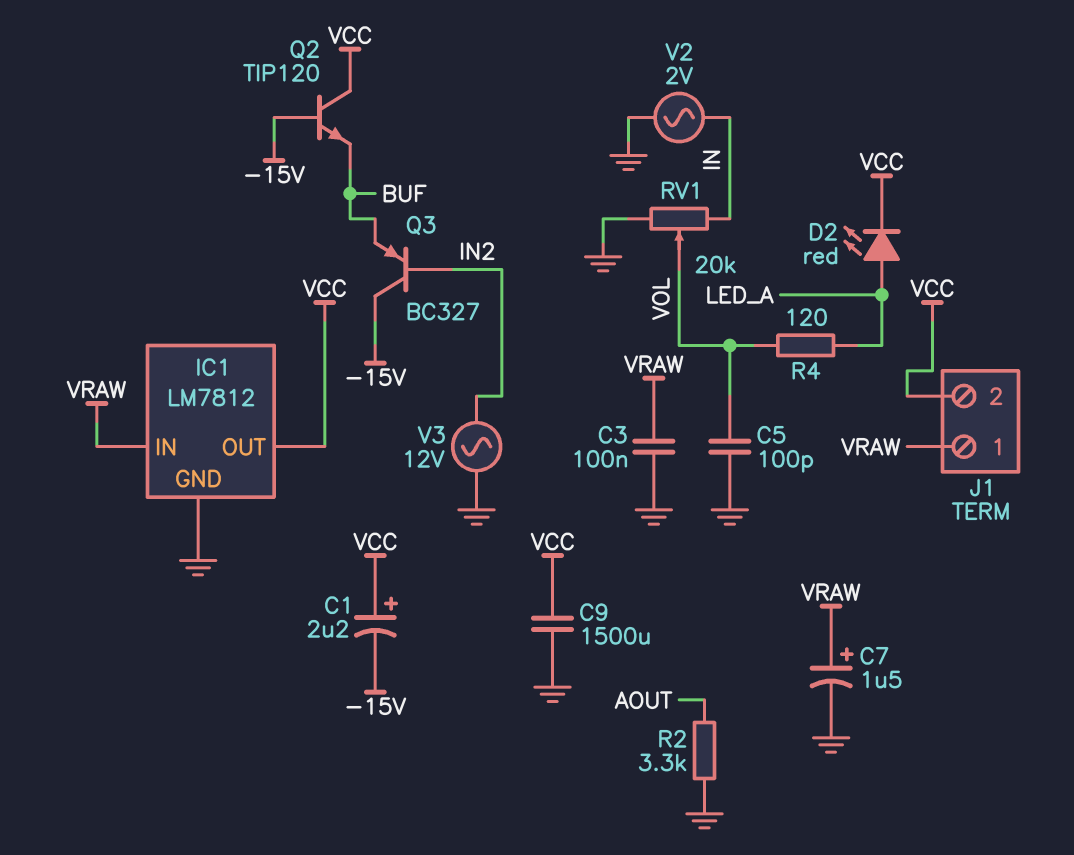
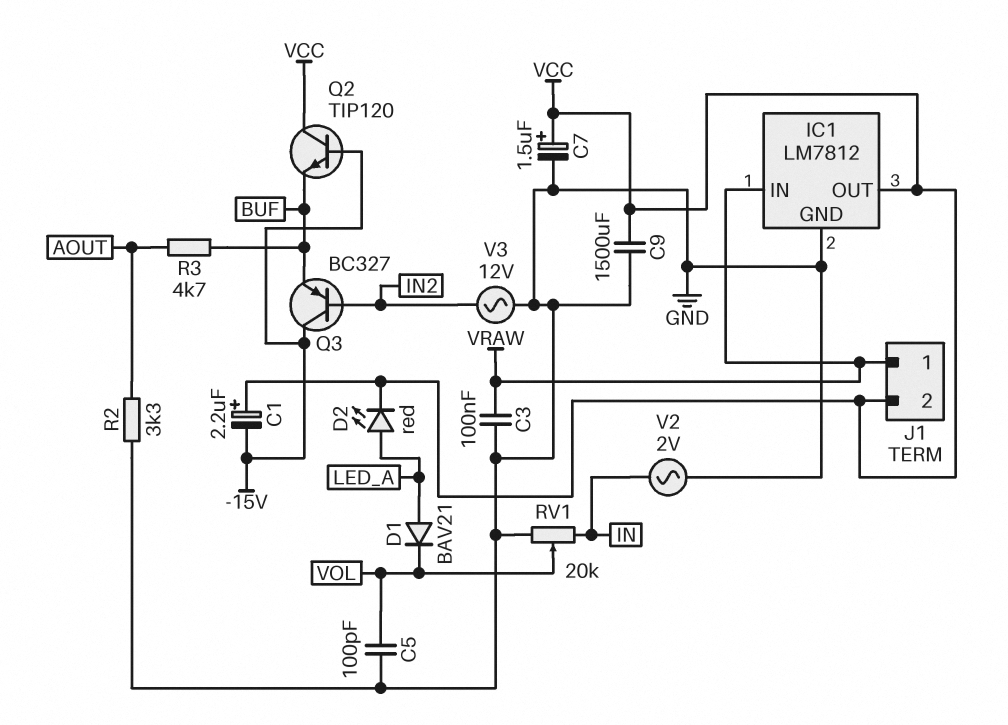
C7: 1.5uF (plus VRAW, minus GND) -> 1.5uF (plus VCC, minus GND)
D1: none -> diode BAV21 (A LED_A, K VOL)
R3: none -> 4.7k (AOUT, BUF)
R4: 120 (LED_A, VOL) -> none

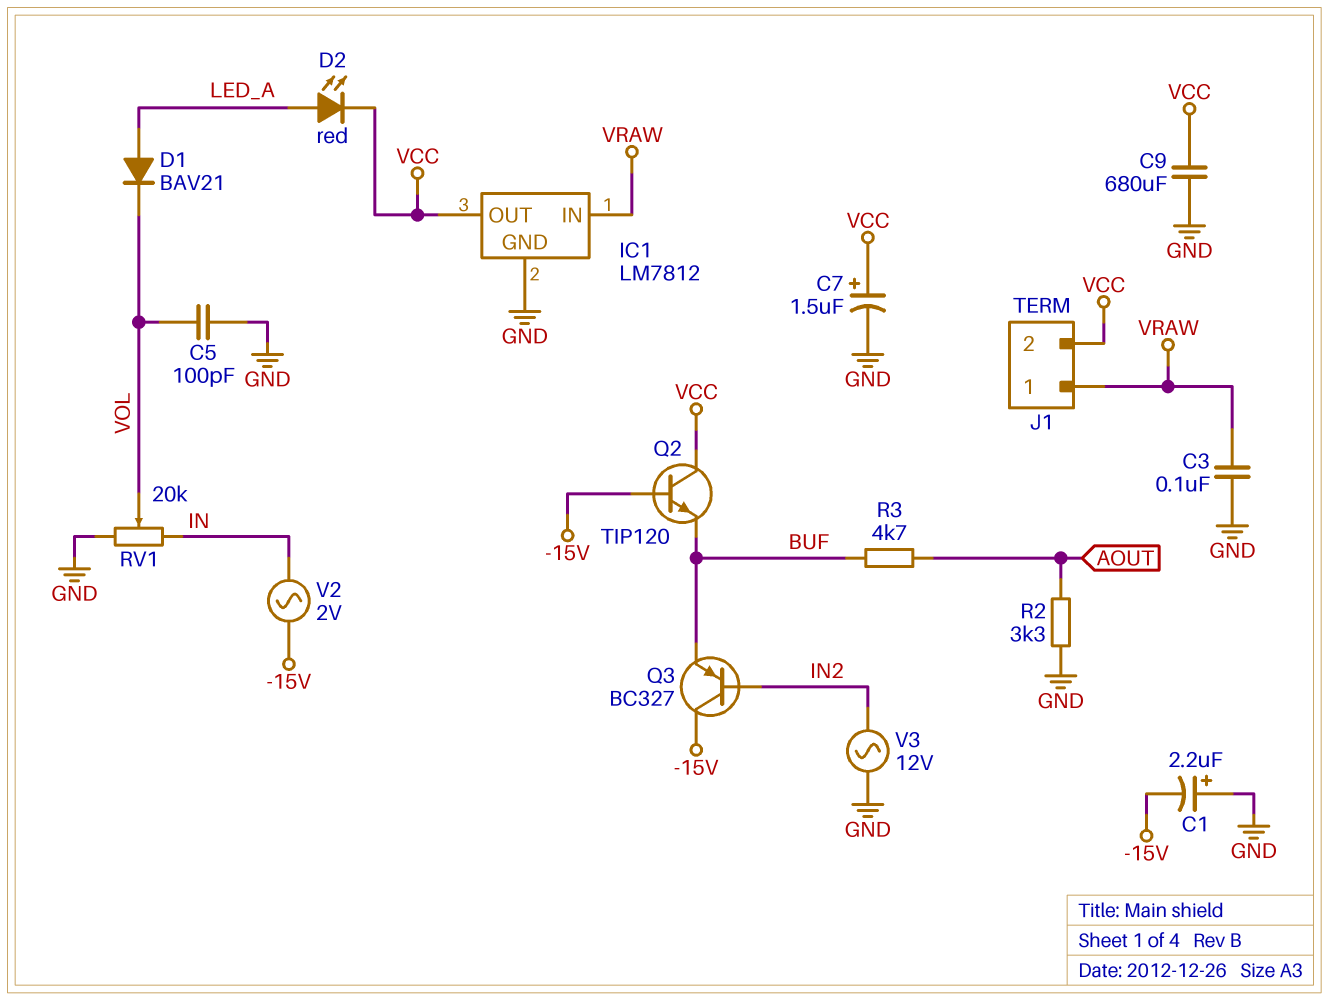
C1: 2.2uF (plus VCC, minus -15V) -> 2.2uF (plus GND, minus -15V)
C9: 1500uF (GND, VCC) -> 680uF (GND, VCC)
V2: AC 2V (GND, IN) -> AC 2V (-15V, IN)

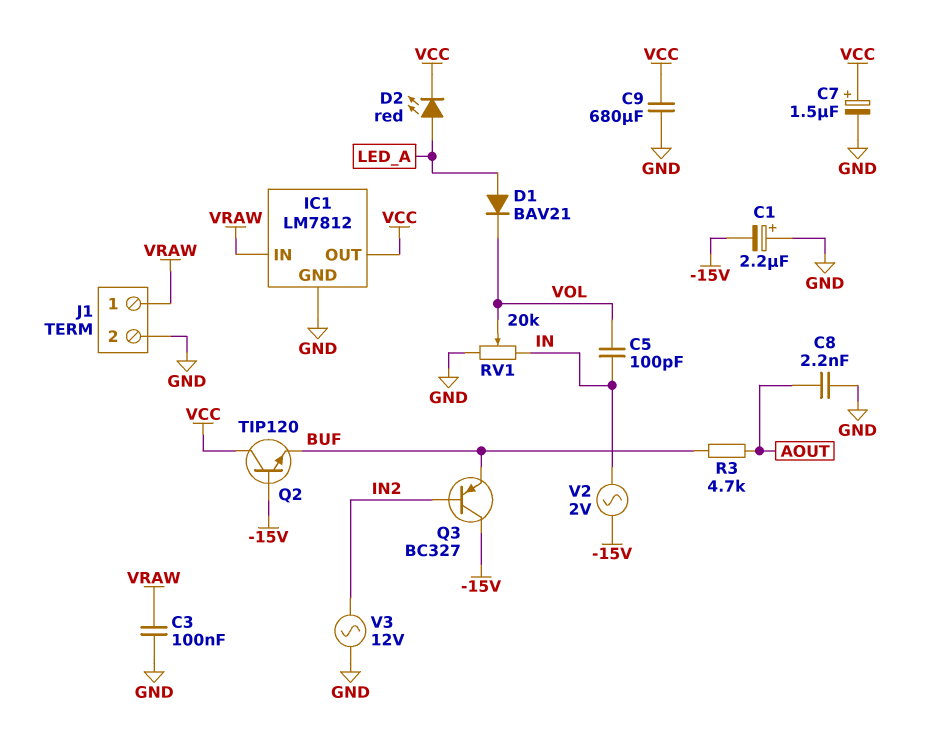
C5: 100pF (GND, VOL) -> 100pF (IN, VOL)
C8: none -> 2.2nF (AOUT, GND)
J1 pin 2: VCC -> GND
R2: 3.3k (AOUT, GND) -> none

